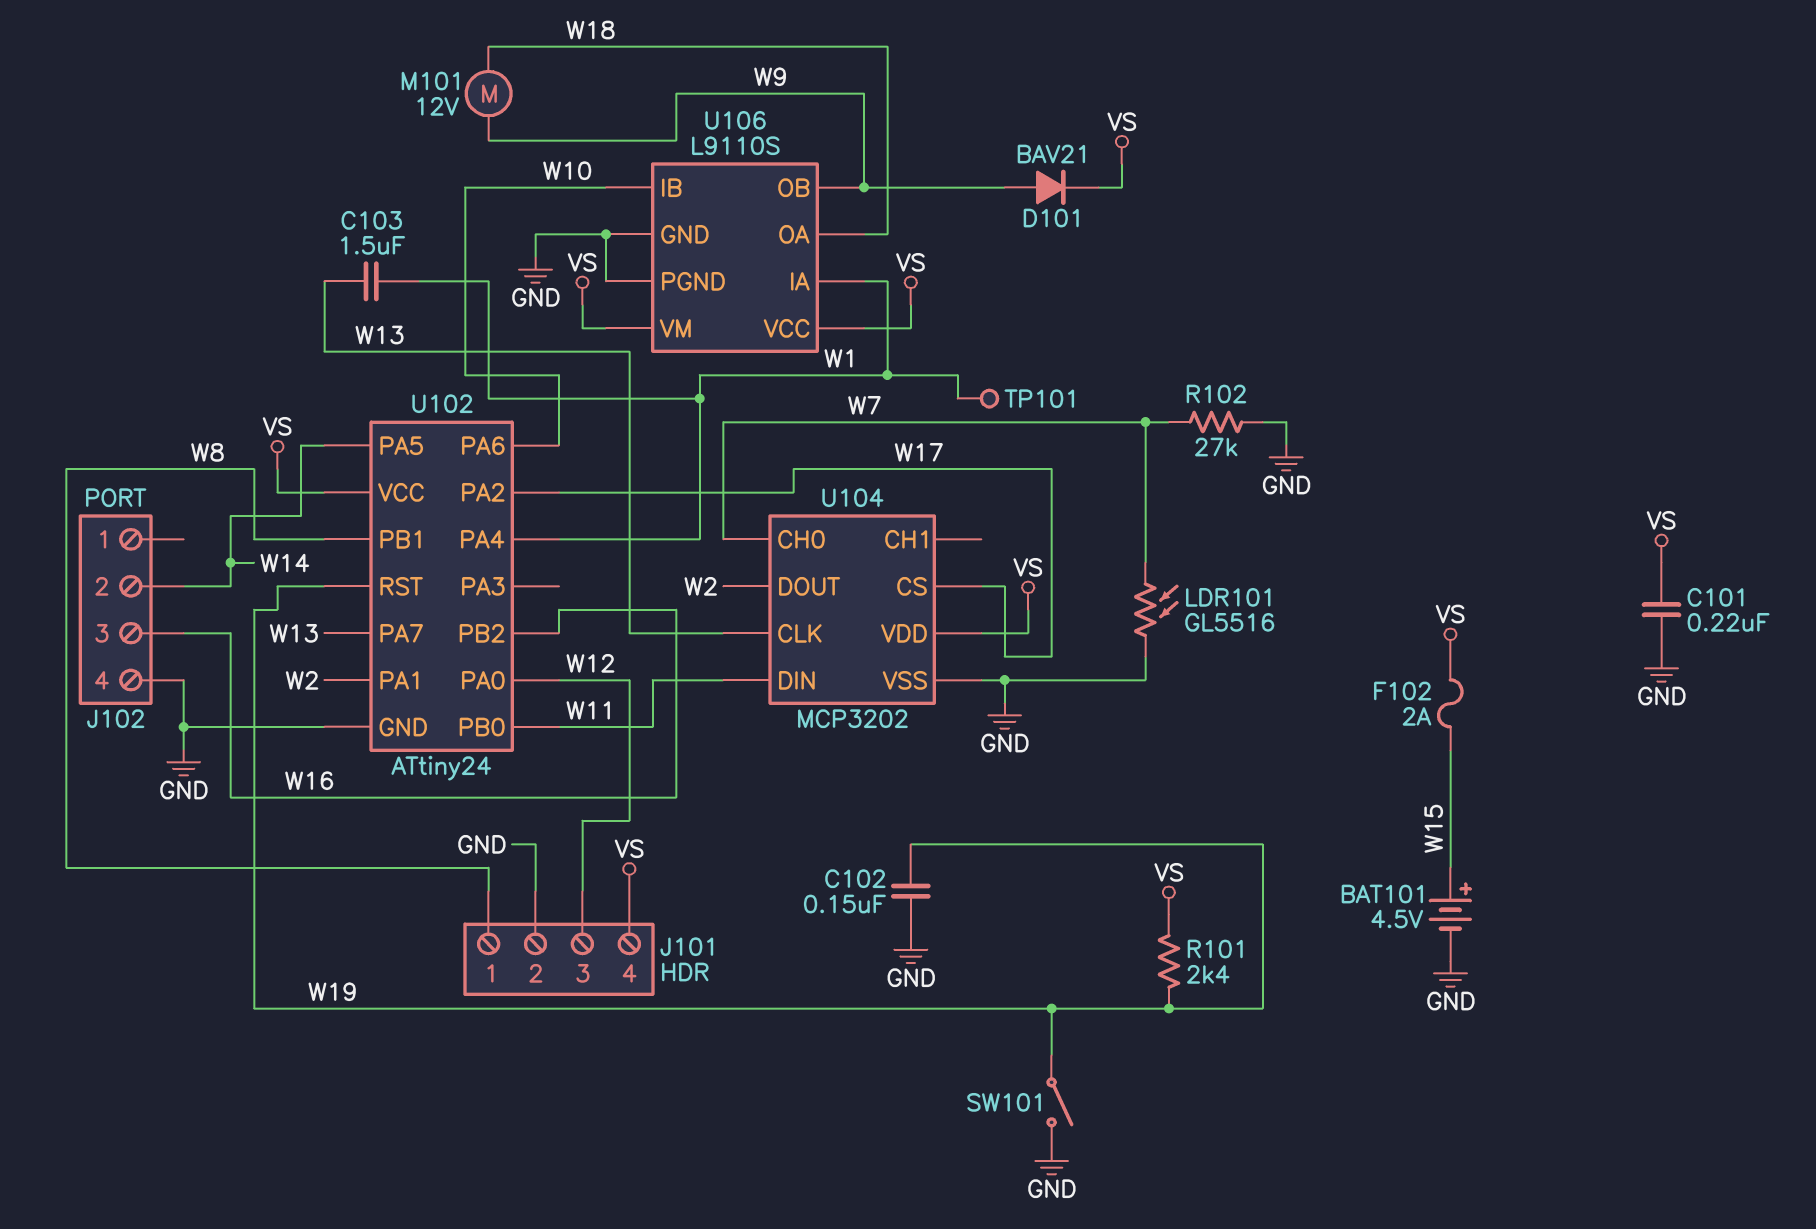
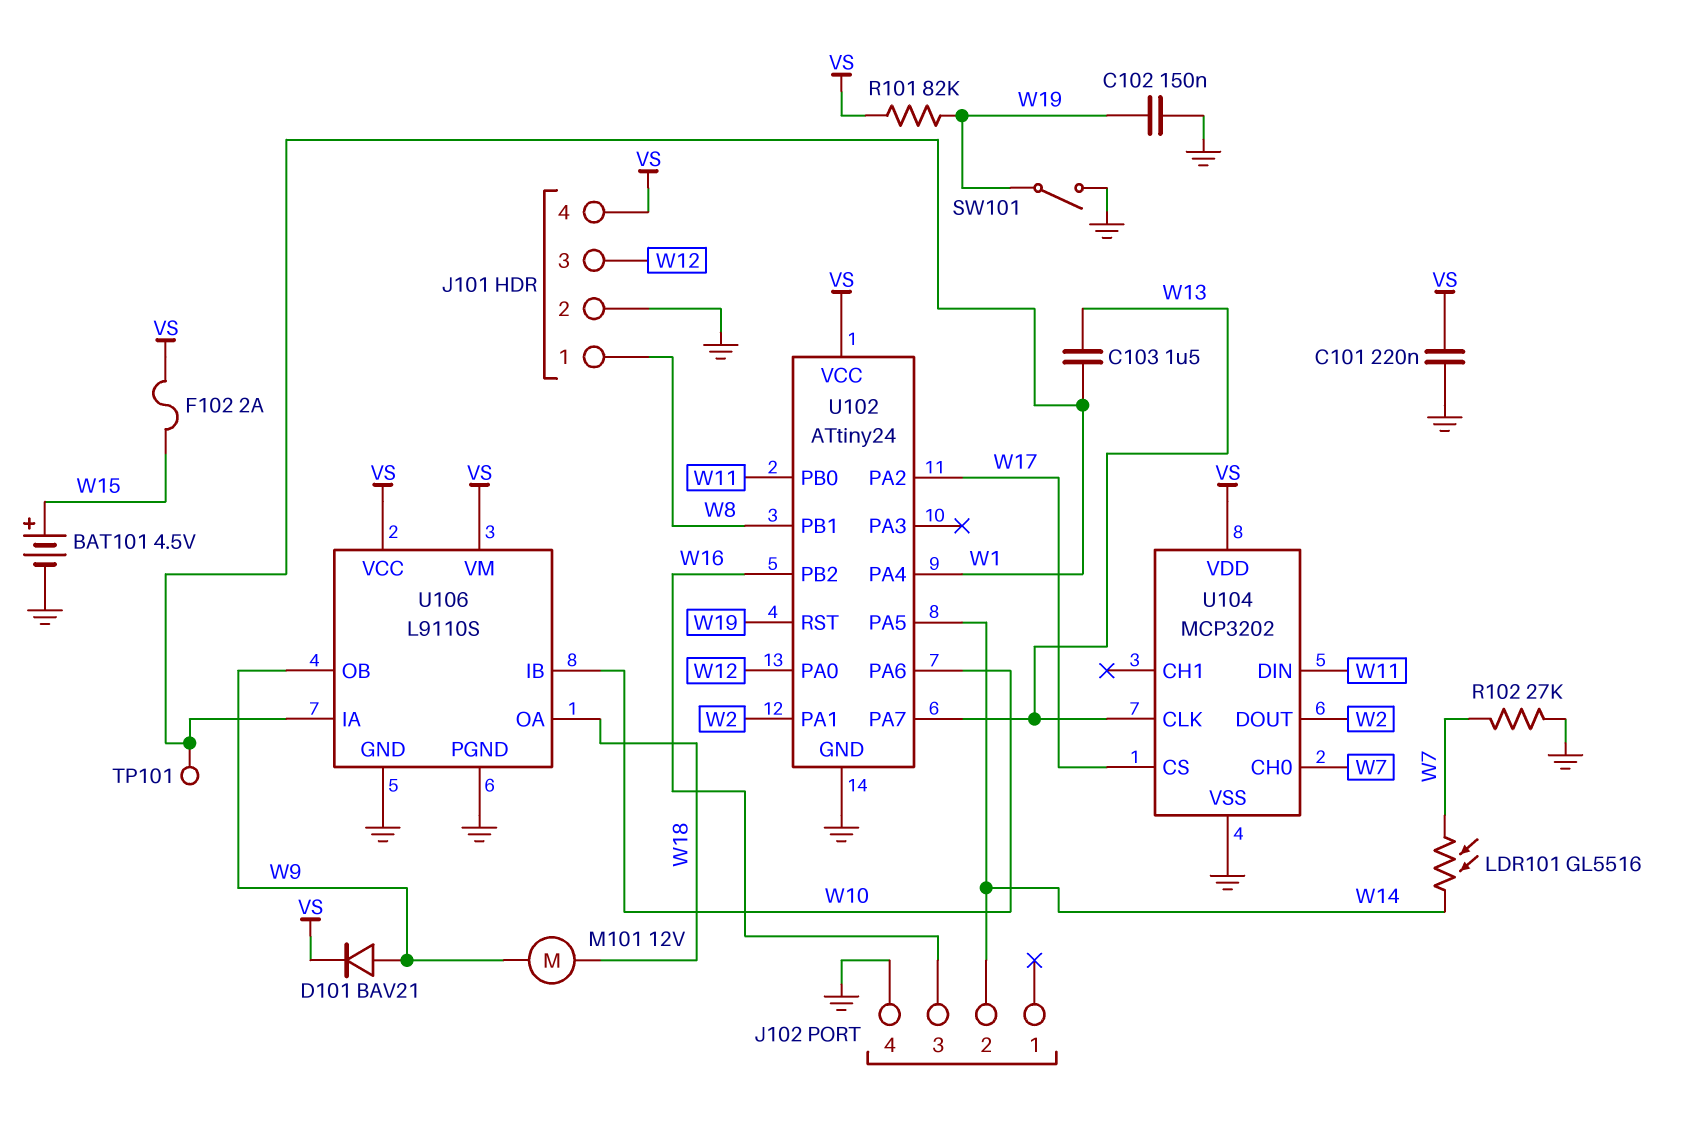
LDR101: GL5516 (GND, W7) -> GL5516 (W7, W14)
R101: 2.4k (VS, W19) -> 82k (VS, W19)

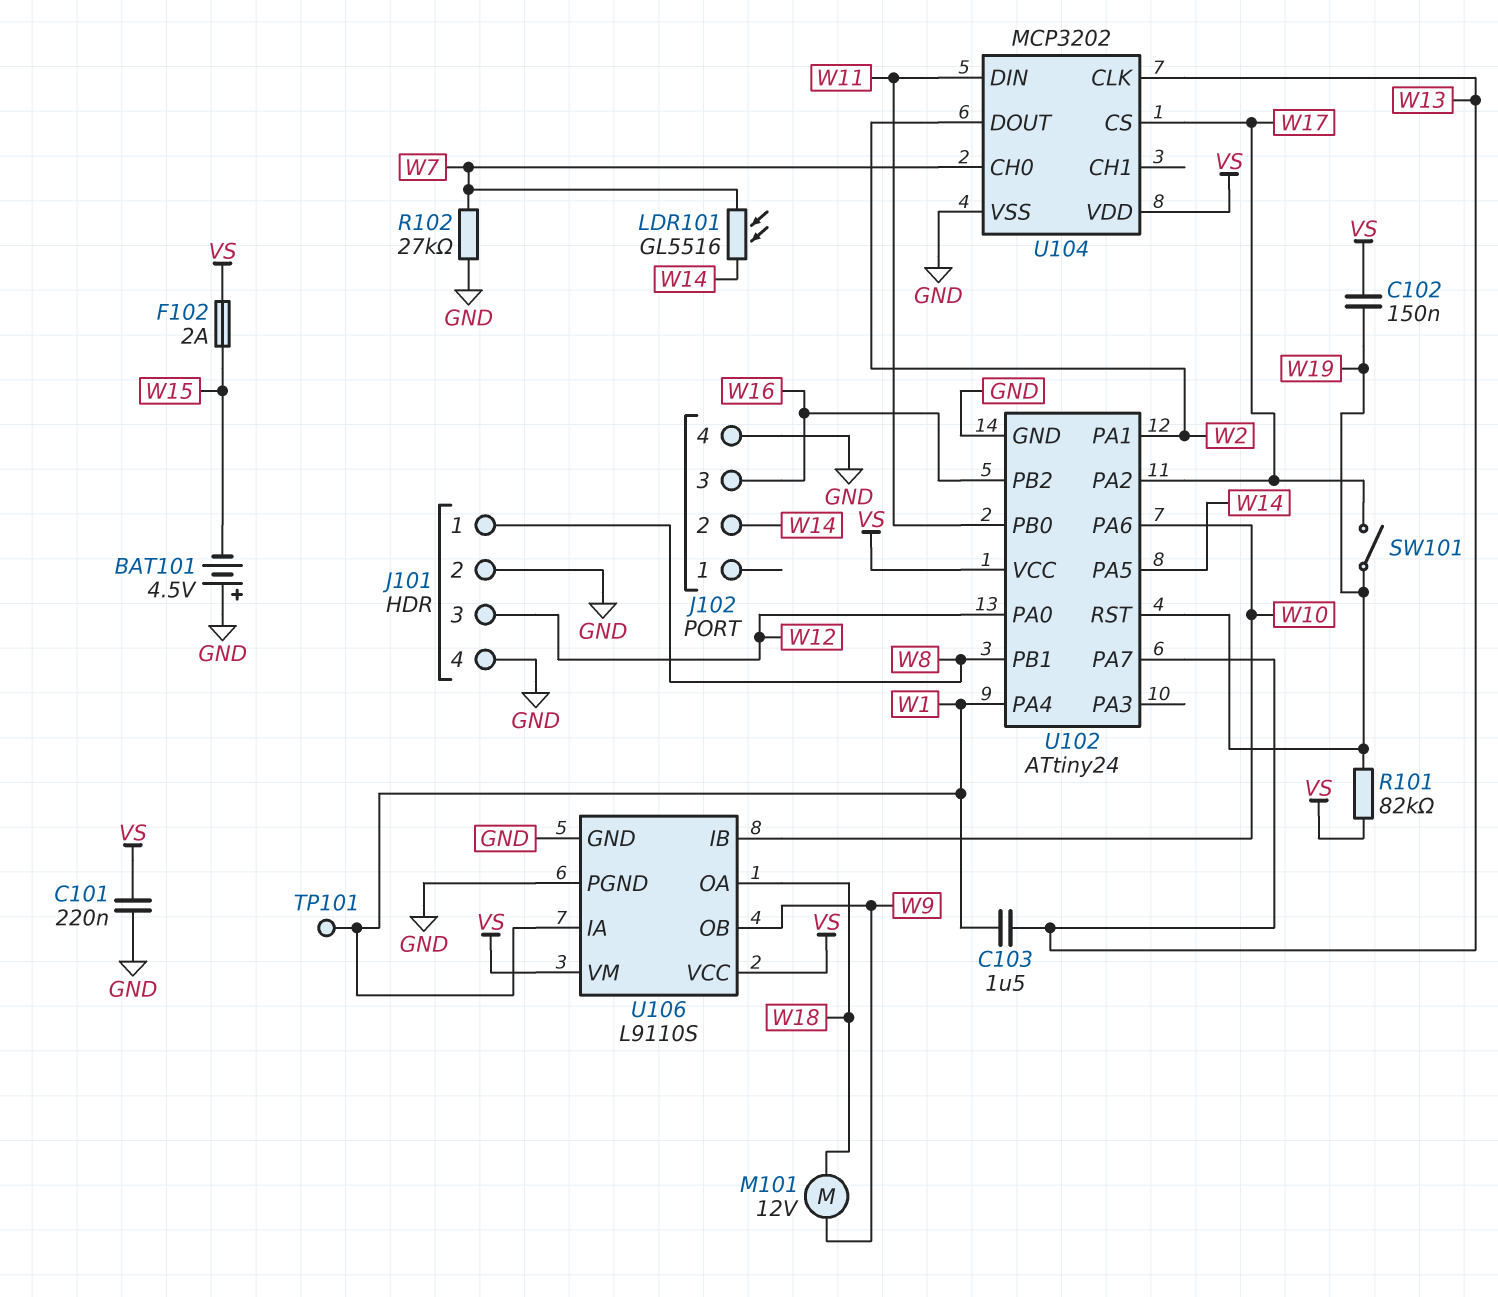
BAT101: 4.5V (plus W15, minus GND) -> 4.5V (plus GND, minus W15)
C102: 150nF (GND, W19) -> 150nF (VS, W19)
D101: diode BAV21 (A W9, K VS) -> none
J101 pin 4: VS -> GND
SW101: switch (GND, W19) -> switch (W17, W19)

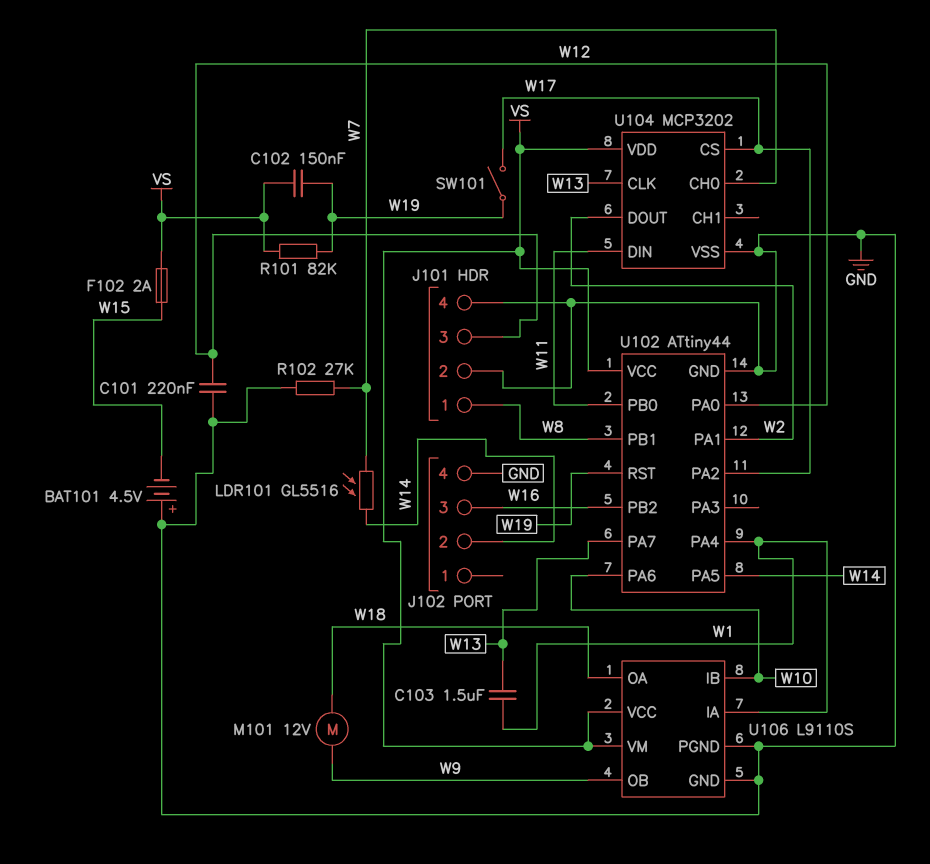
C101: 220nF (GND, VS) -> 220nF (GND, W12)
TP101: test point (W1) -> none
U102: ATtiny24 -> ATtiny44

